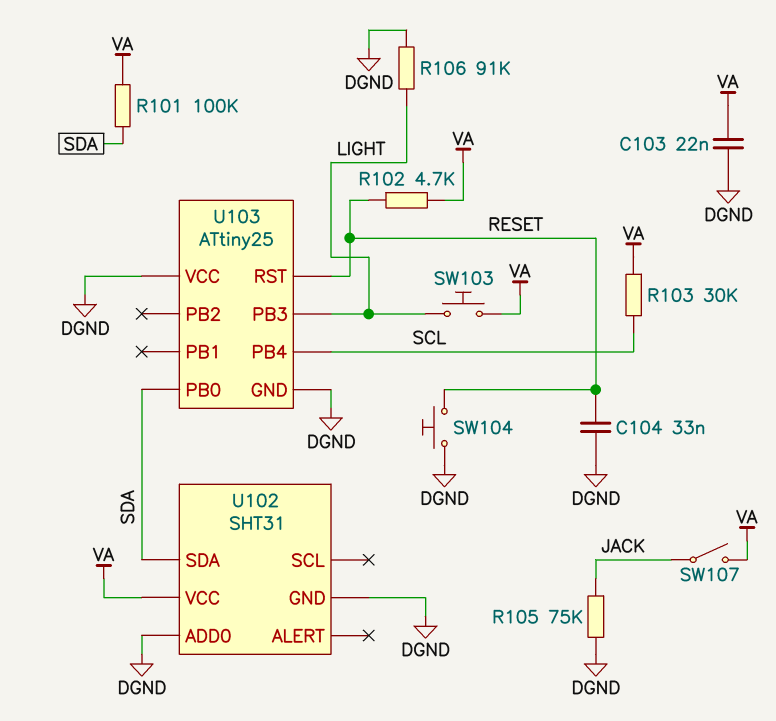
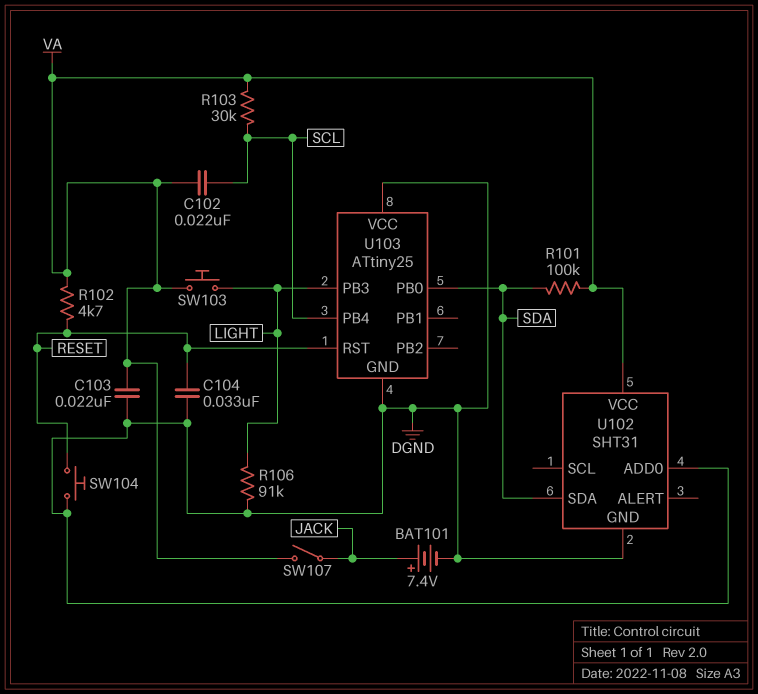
BAT101: none -> 7.4V (plus JACK, minus DGND)
C102: none -> 22nF (SCL, VA)
R105: 75k (DGND, JACK) -> none

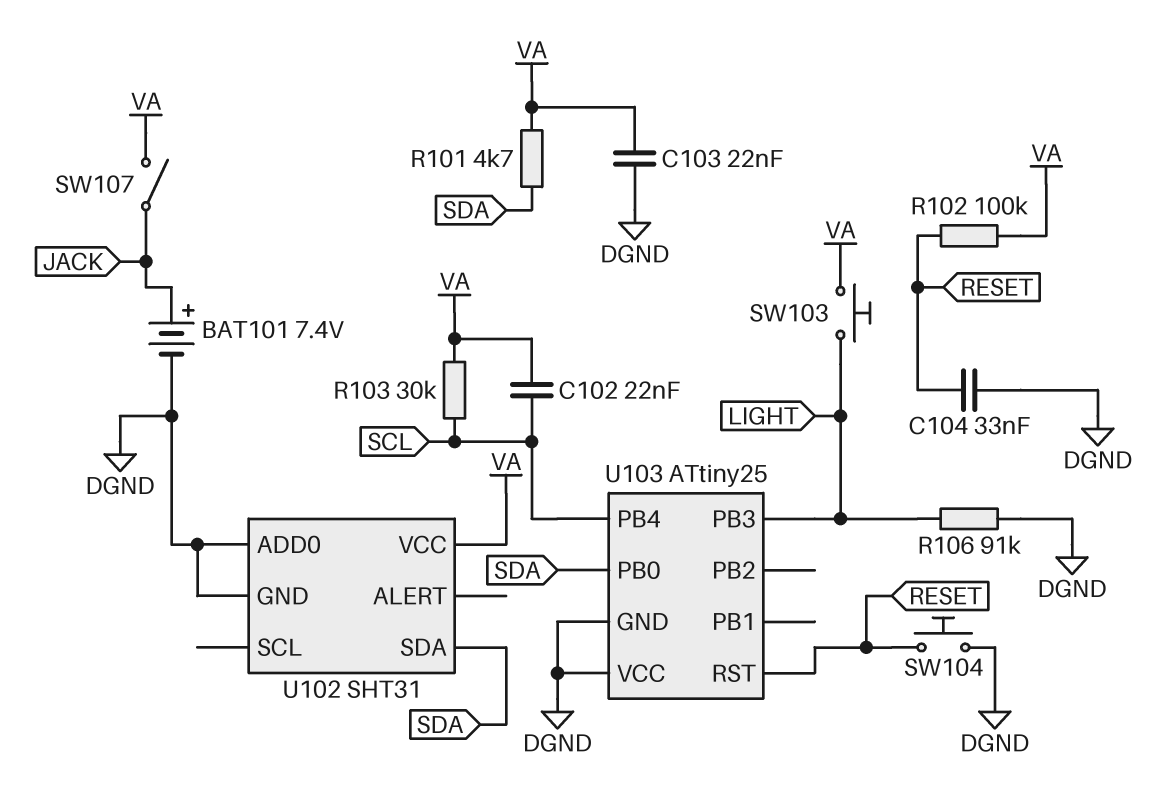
R101: 100k (SDA, VA) -> 4.7k (SDA, VA)
R102: 4.7k (RESET, VA) -> 100k (RESET, VA)

